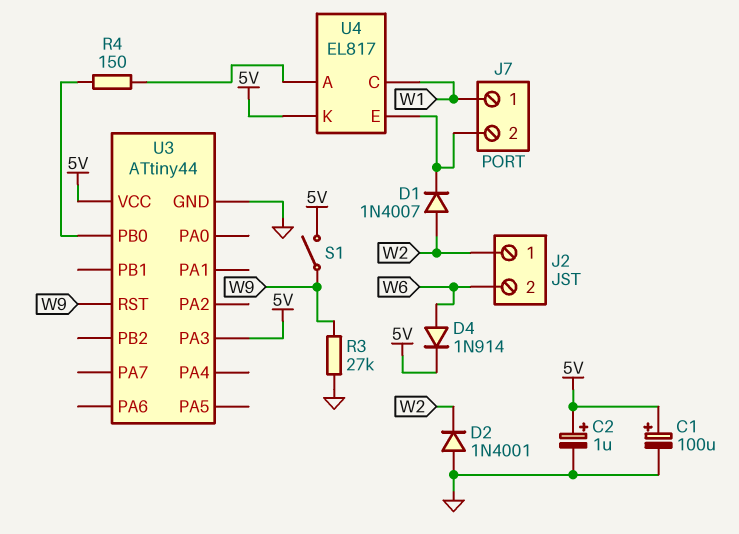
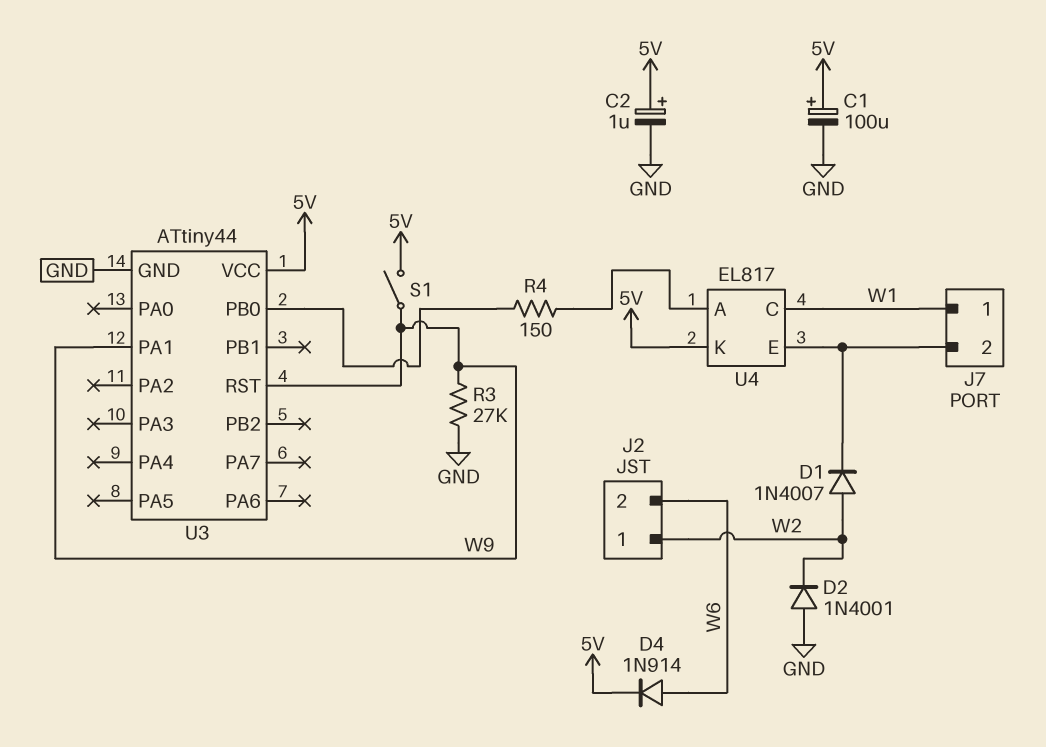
U3 pin PA1: none -> W9
U3 pin PA3: 5V -> none

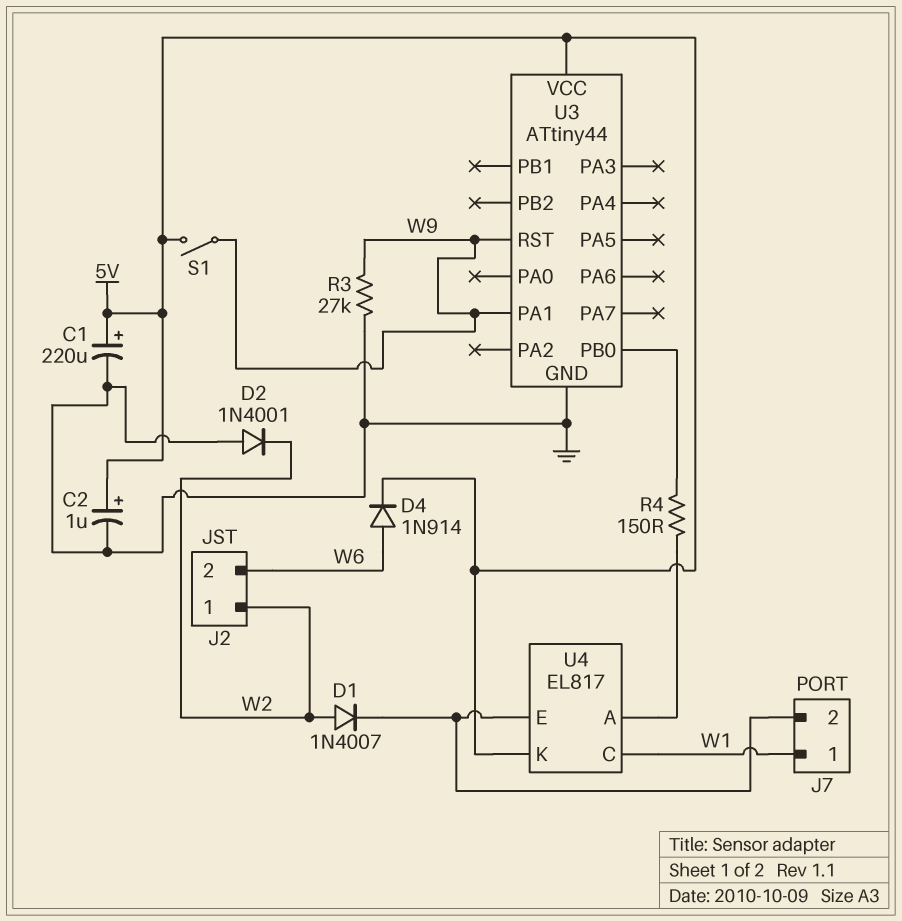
C1: 100uF (plus 5V, minus GND) -> 220uF (plus 5V, minus GND)

